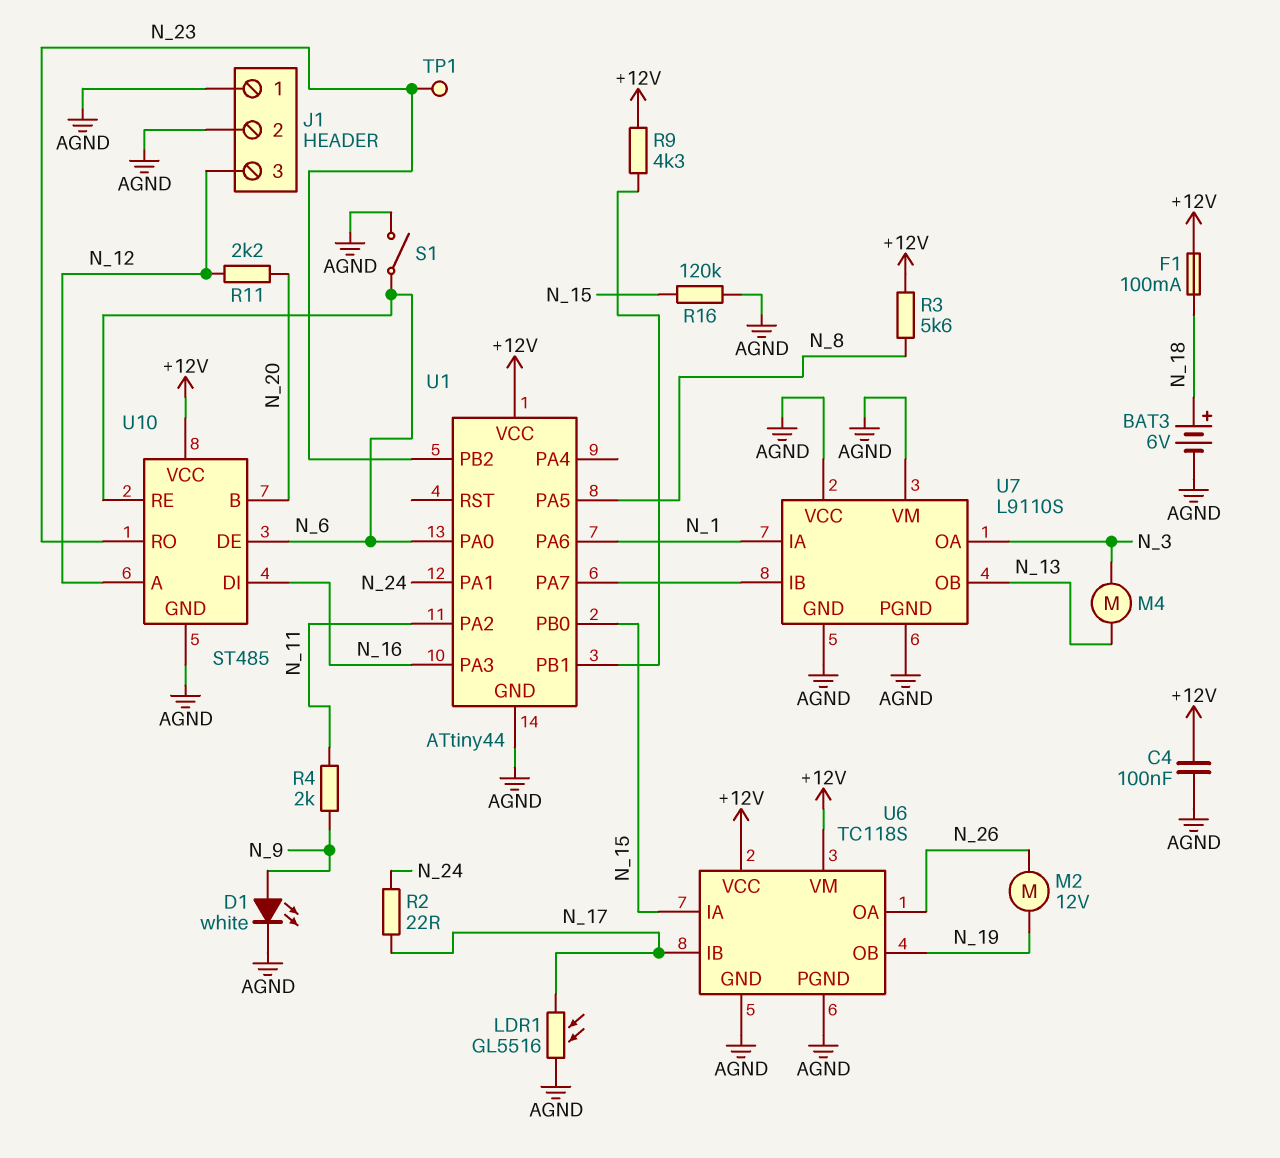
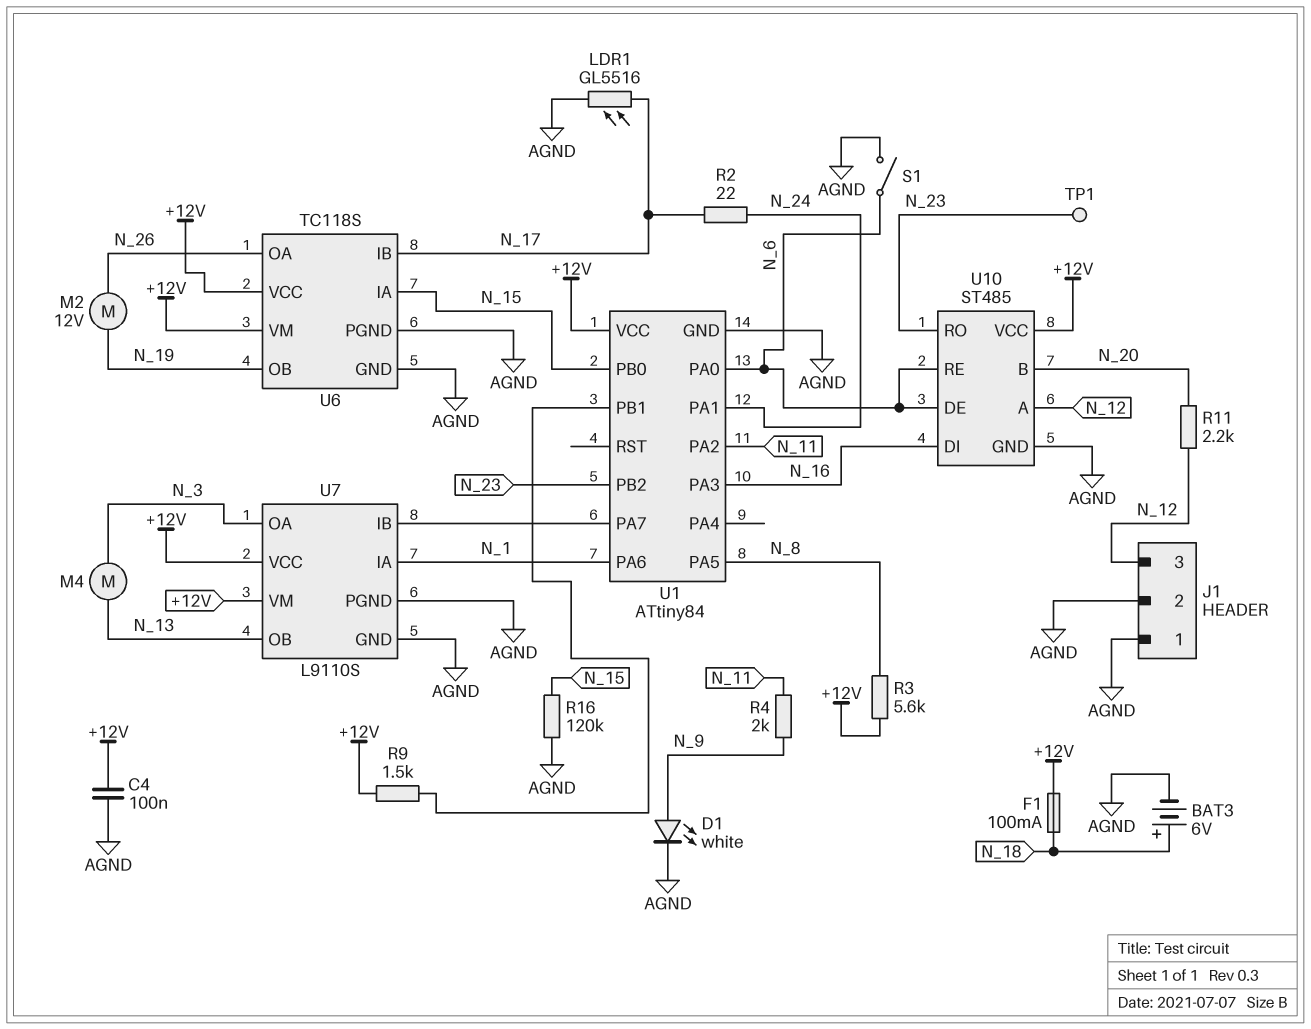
R9: 4.3k (+12V, U1/PB1) -> 1.5k (+12V, U1/PB1)
U1: ATtiny44 -> ATtiny84
U7 pin VCC: AGND -> +12V
U7 pin VM: AGND -> +12V

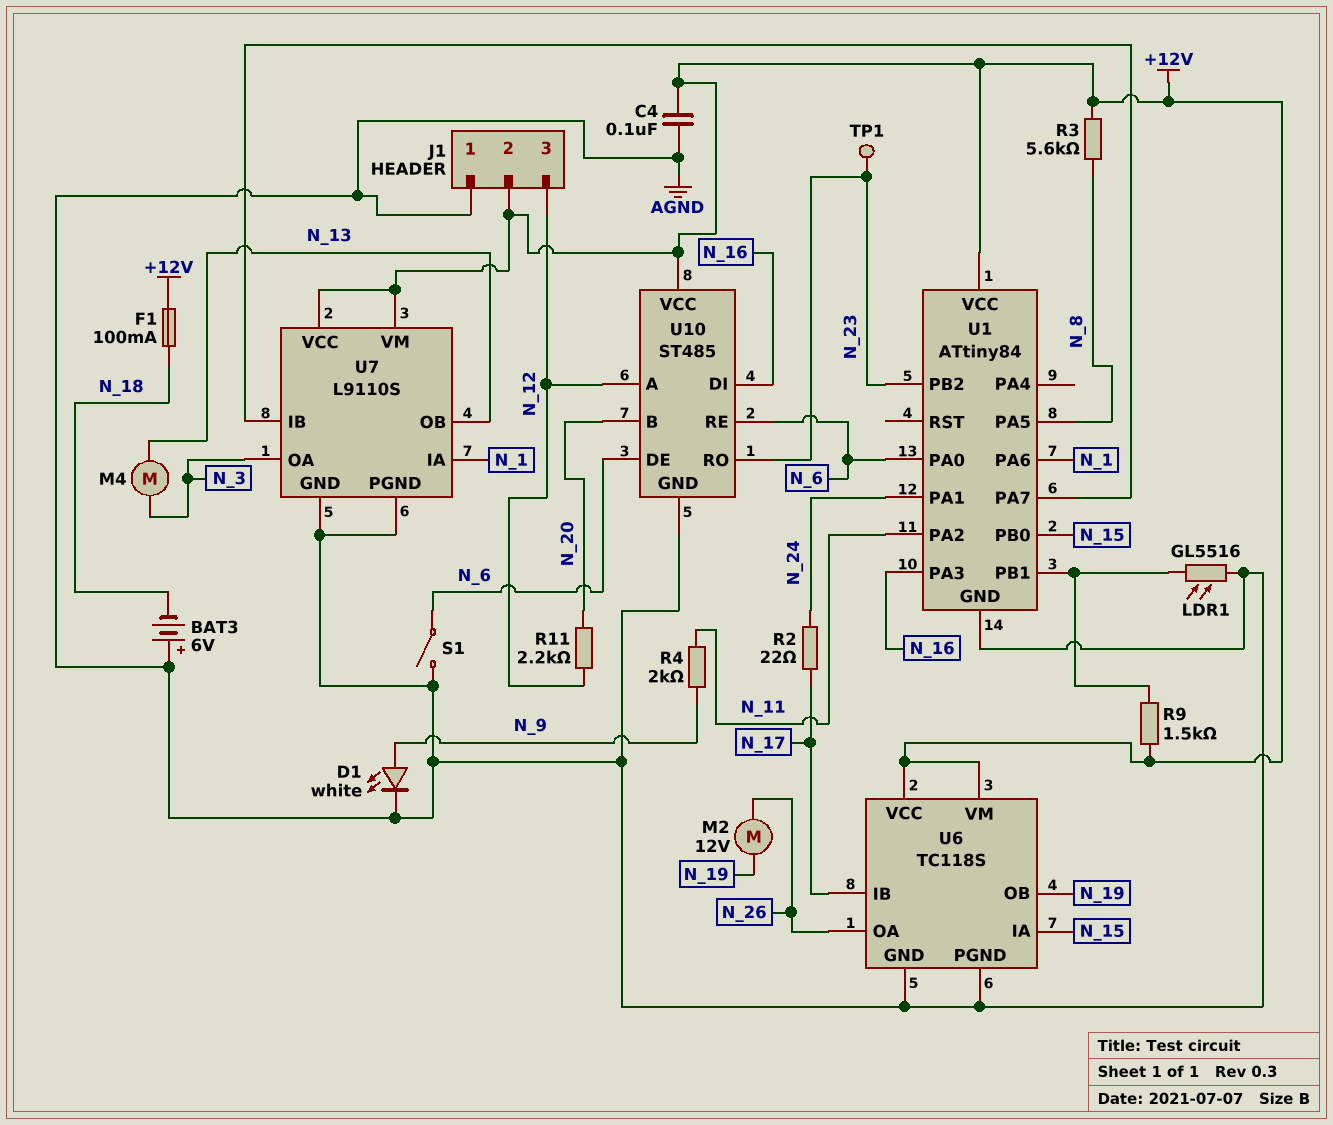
BAT3: 6V (plus N_18, minus AGND) -> 6V (plus AGND, minus N_18)
J1 pin 2: AGND -> +12V
LDR1: GL5516 (AGND, N_17) -> GL5516 (AGND, U1/PB1)
R16: 120k (AGND, N_15) -> none

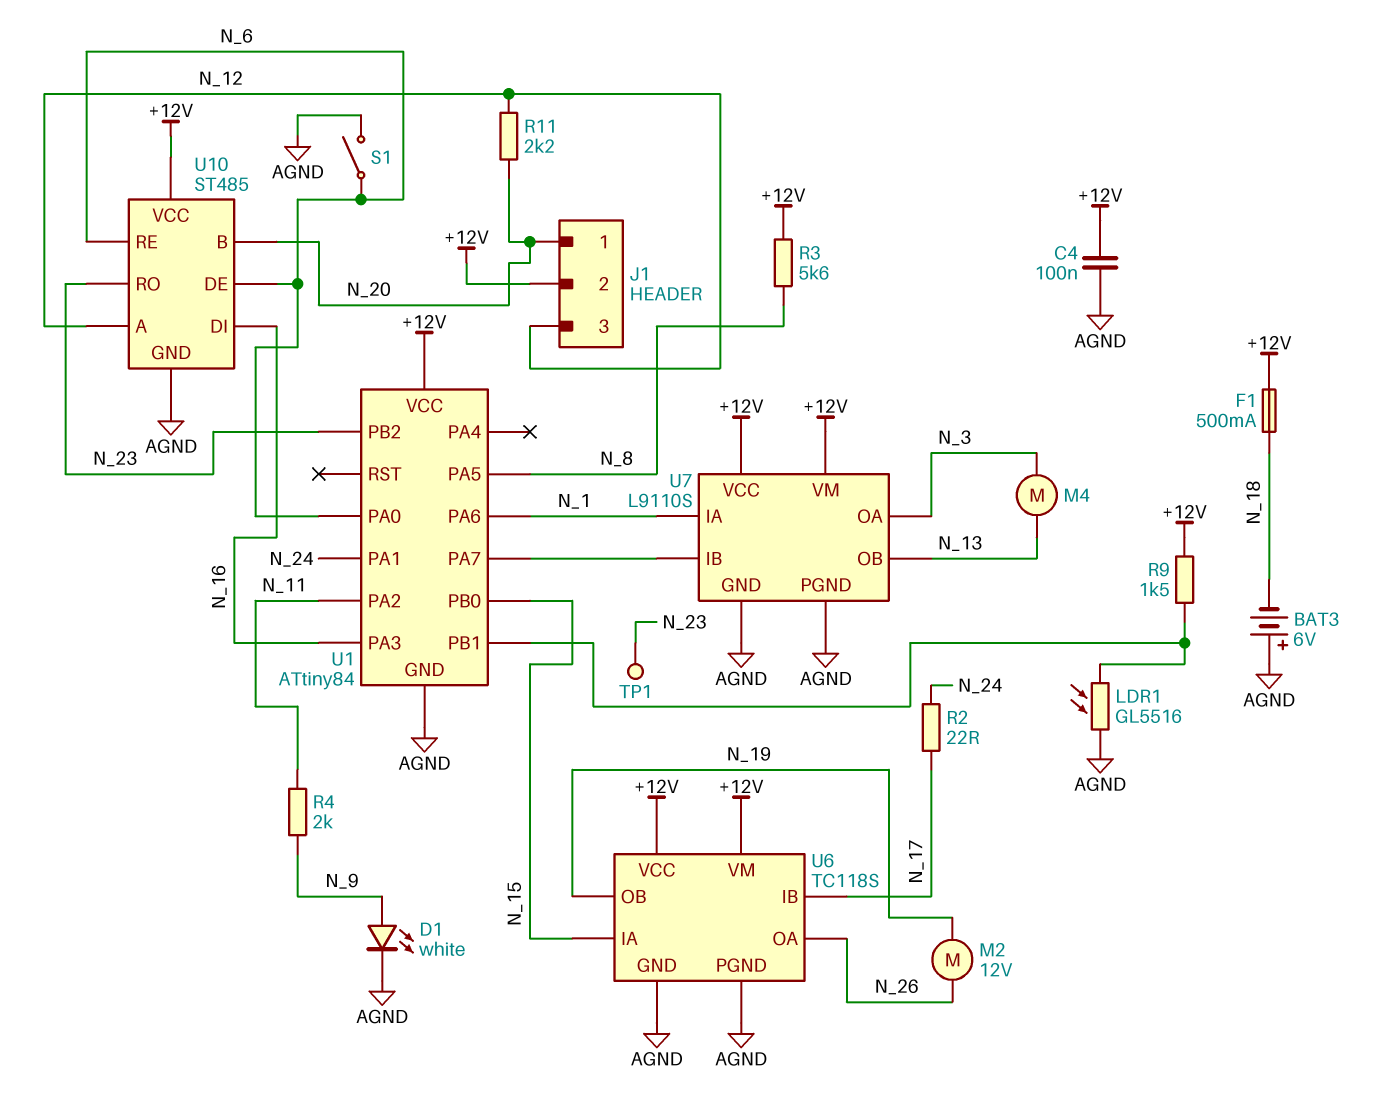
F1: 100mA (+12V, N_18) -> 500mA (+12V, N_18)
J1 pin 1: AGND -> N_20

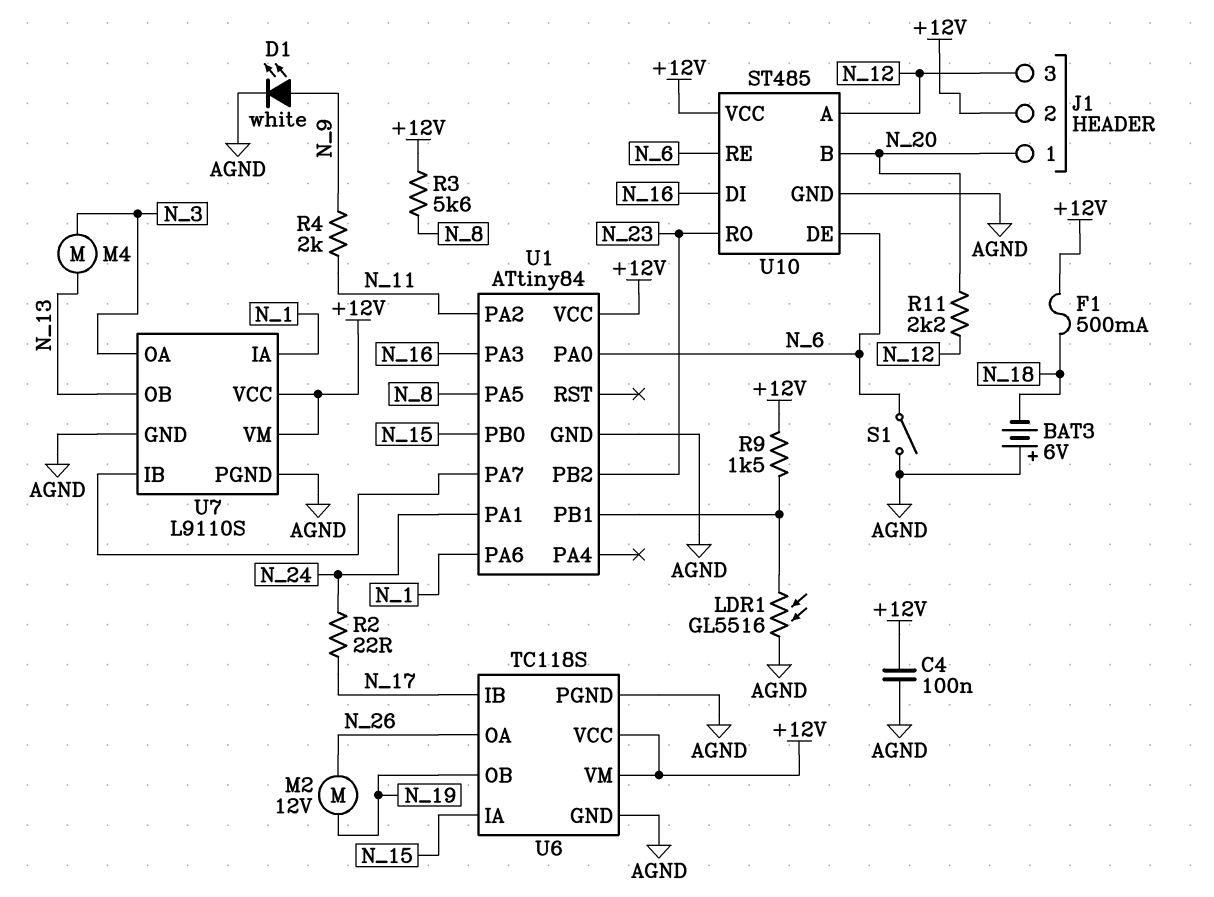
TP1: test point (N_23) -> none

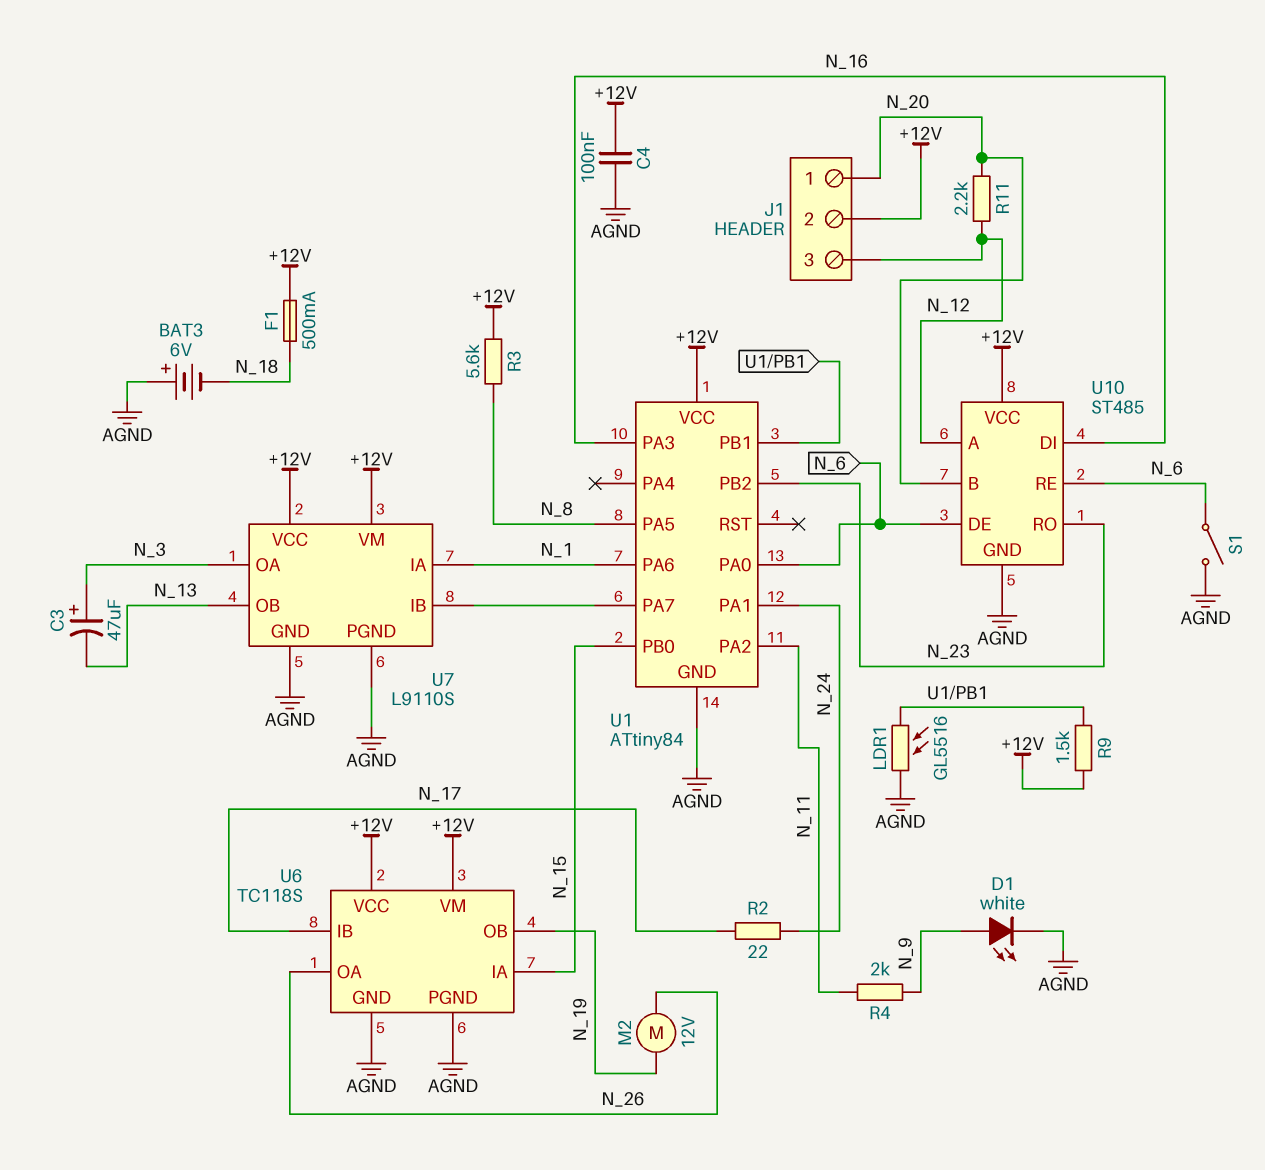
C3: none -> 47uF (plus N_3, minus N_13)
M4: motor (N_3, N_13) -> none

